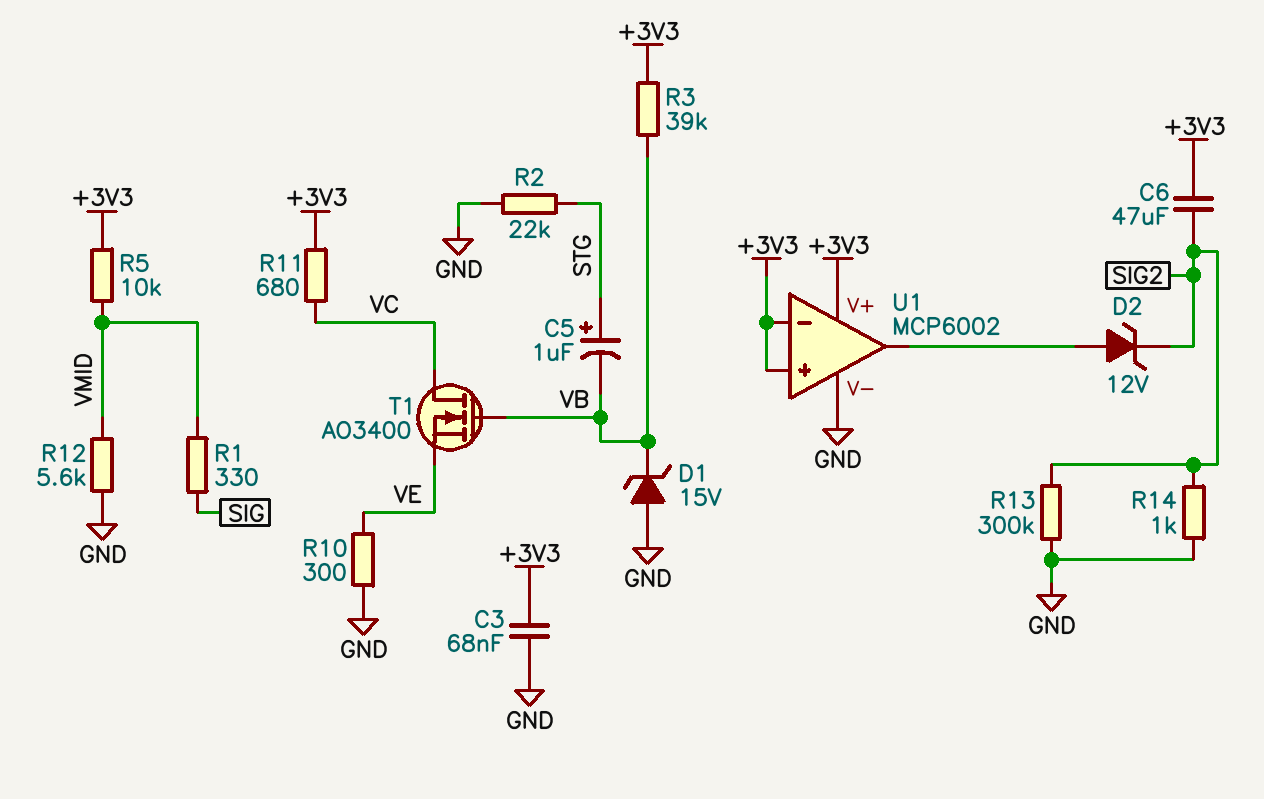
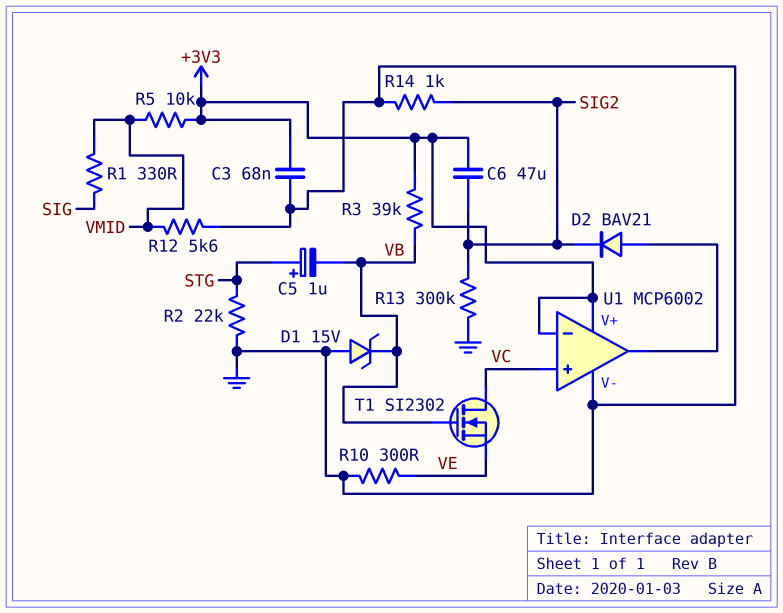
D2: zener 12V (A U1/out, K SIG2) -> diode BAV21 (A U1/out, K SIG2)
R11: 680 (+3V3, VC) -> none
T1: NMOS AO3400 (G VB, D VC, S VE) -> NMOS SI2302 (G VB, D VC, S VE)
U1 pin in+: +3V3 -> VC

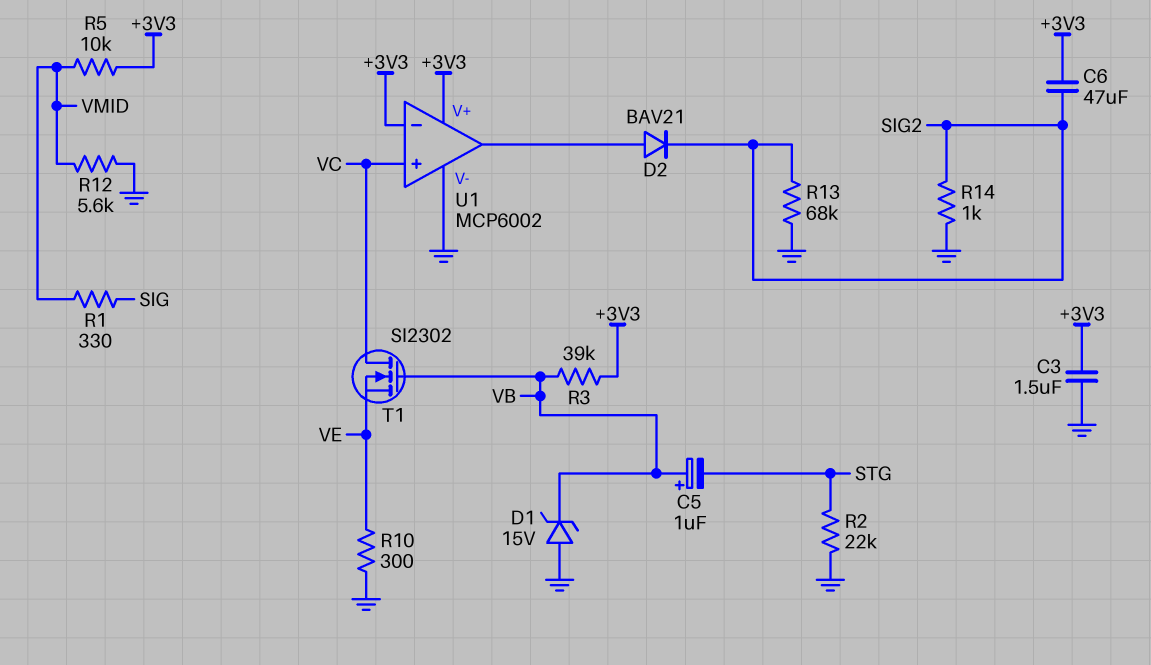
C3: 68nF (+3V3, GND) -> 1.5uF (+3V3, GND)
C5: 1uF (plus STG, minus VB) -> 1uF (plus VB, minus STG)
R13: 300k (GND, SIG2) -> 68k (GND, SIG2)

